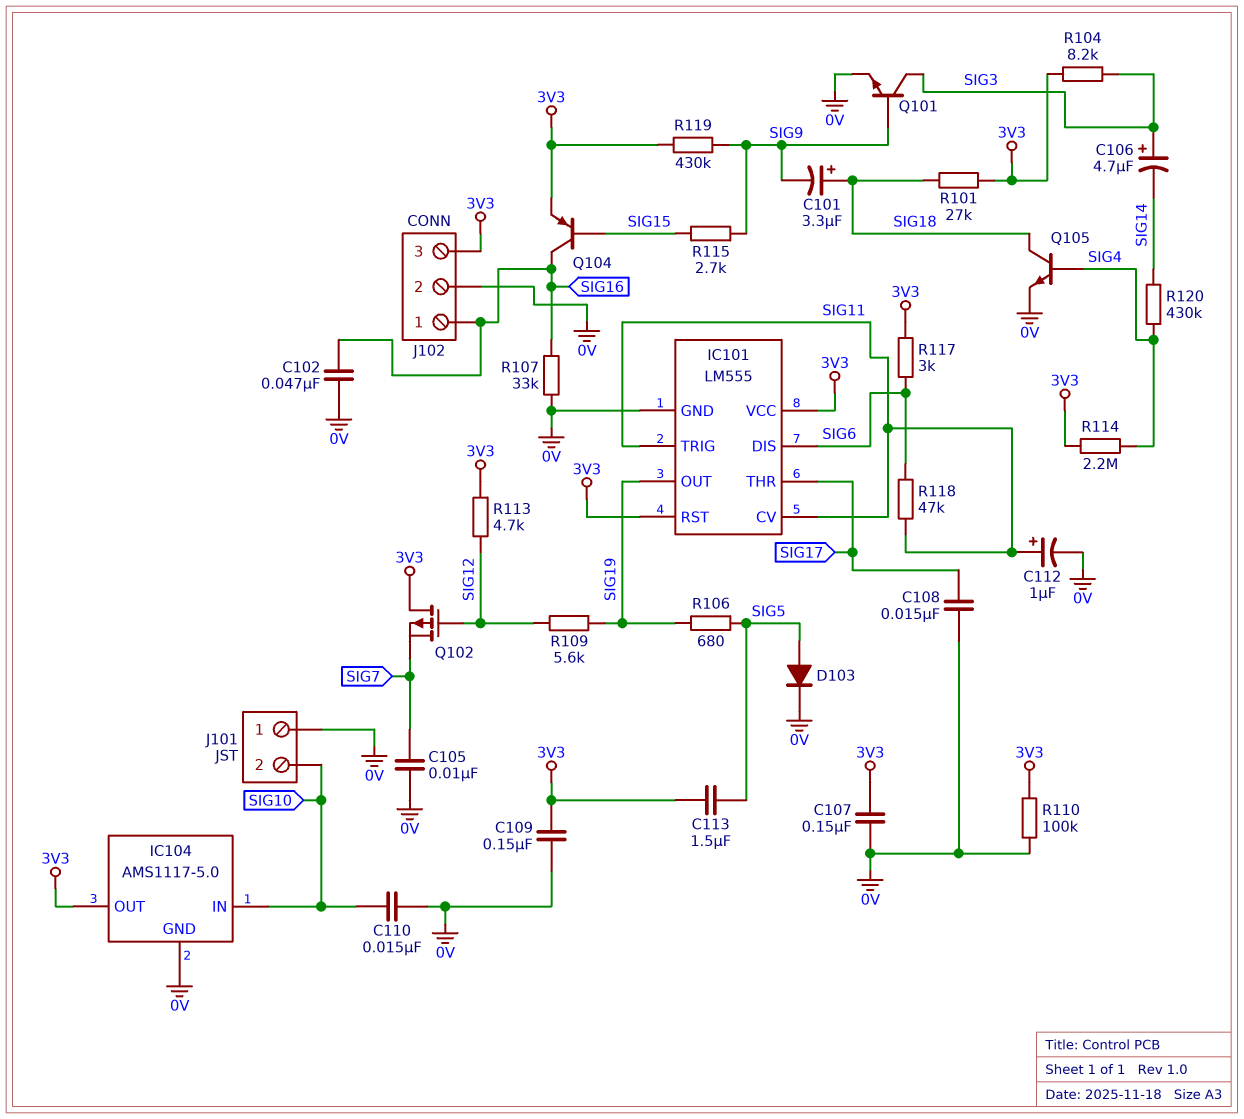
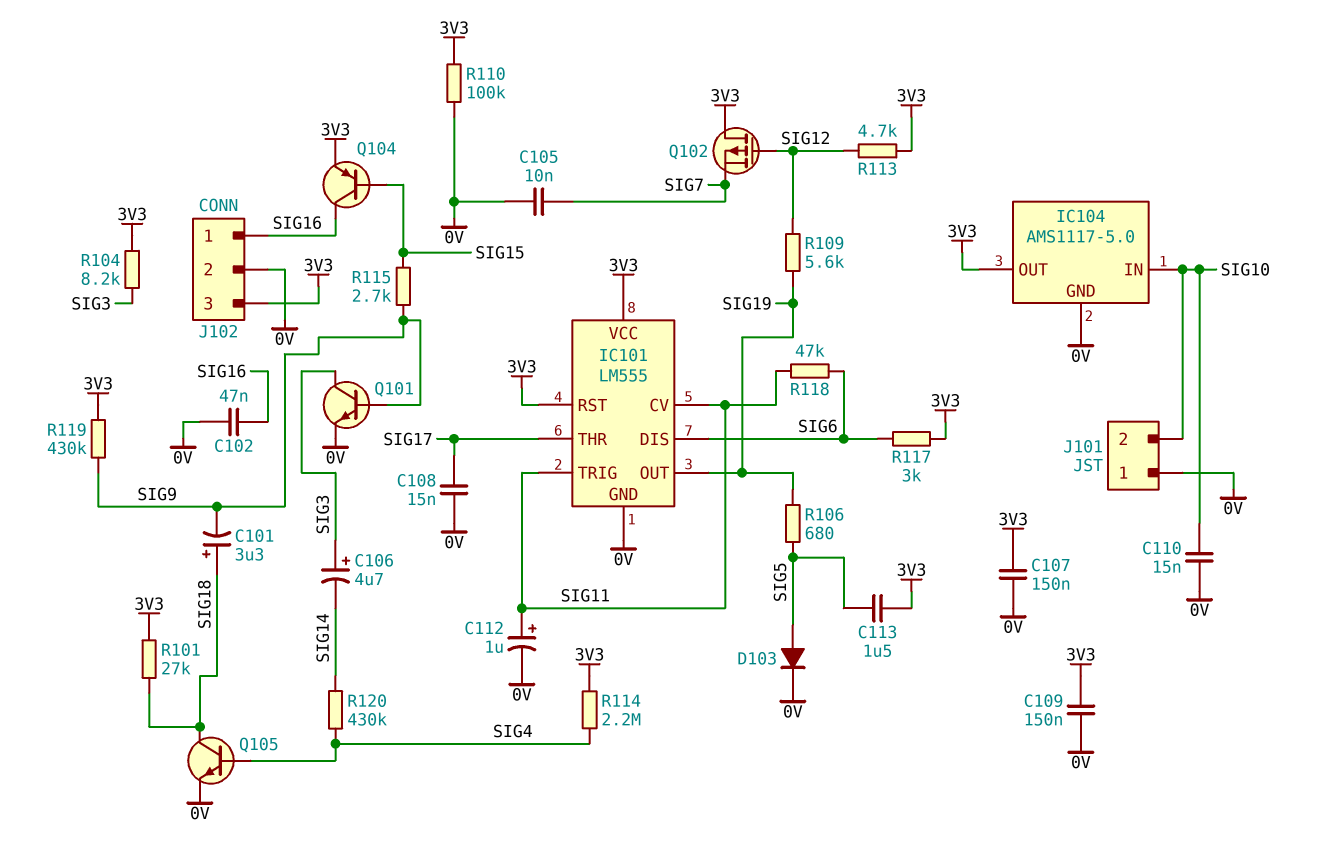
R107: 33k (0V, SIG16) -> none

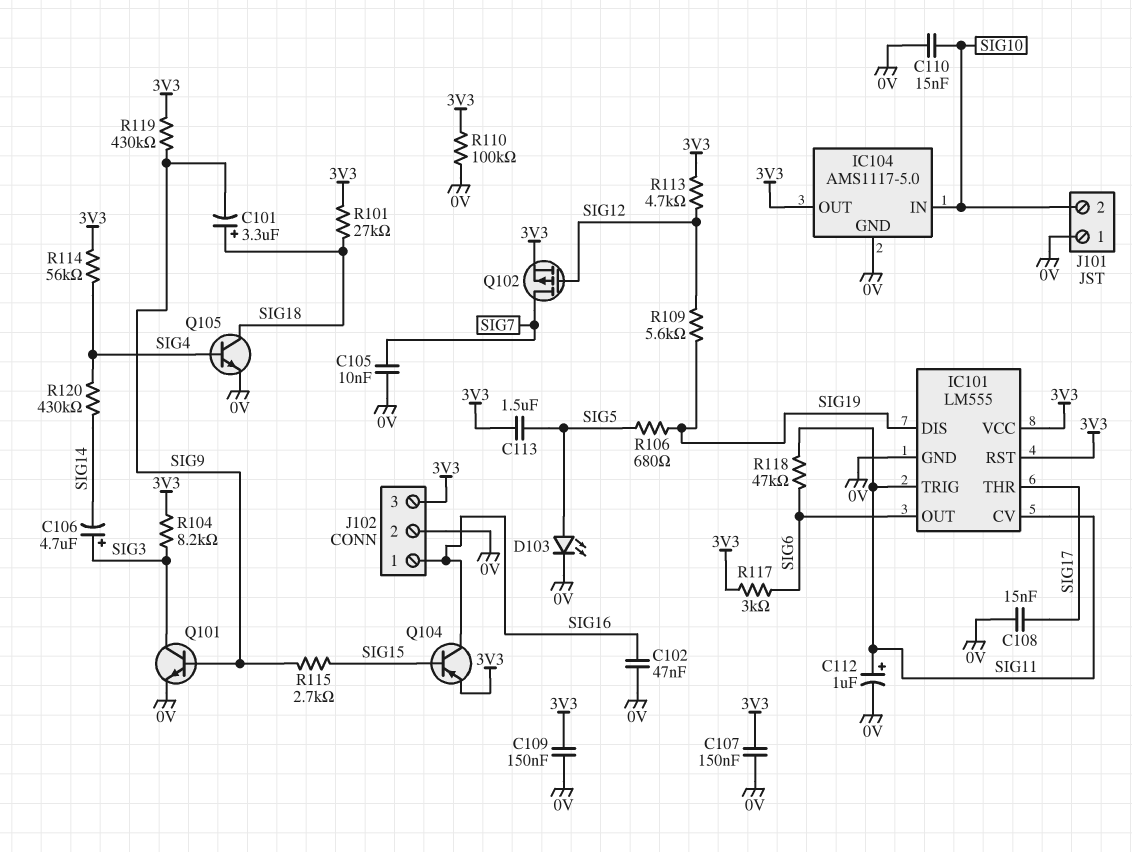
D103: diode (A SIG5, K 0V) -> LED (A SIG5, K 0V)
IC101 pin DIS: SIG6 -> SIG19
IC101 pin OUT: SIG19 -> SIG6
Q102: PMOS (G SIG12, D 3V3, S SIG7) -> PMOS (G SIG12, D SIG7, S 3V3)
R114: 2.2M (3V3, SIG4) -> 56k (3V3, SIG4)

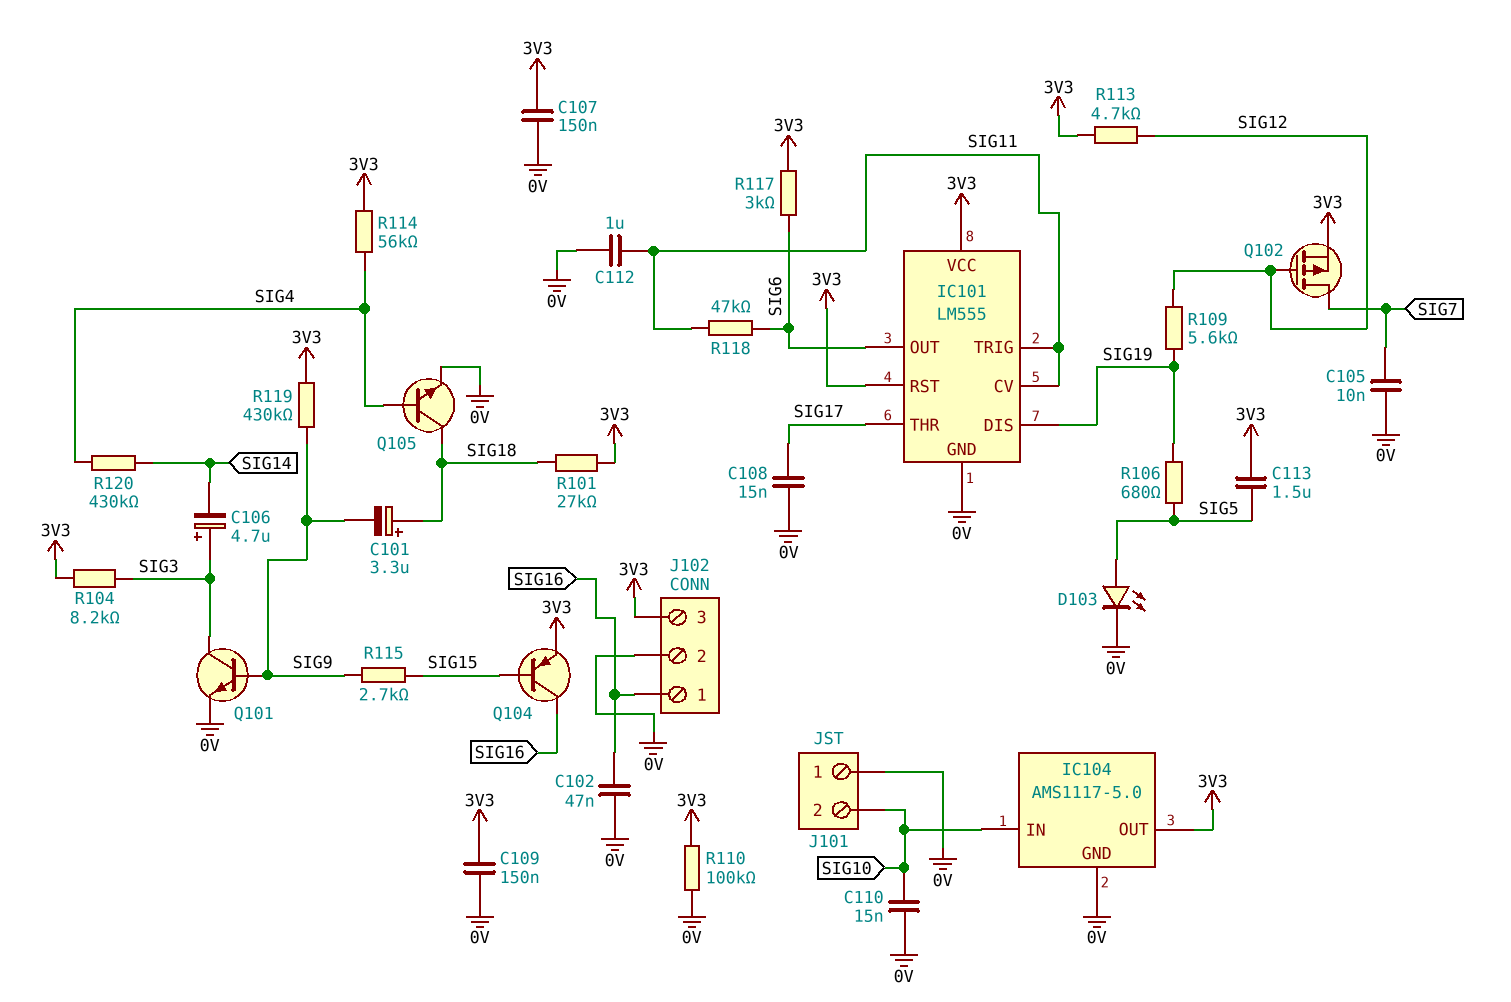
C112: 1uF (plus SIG11, minus 0V) -> 1uF (0V, SIG11)

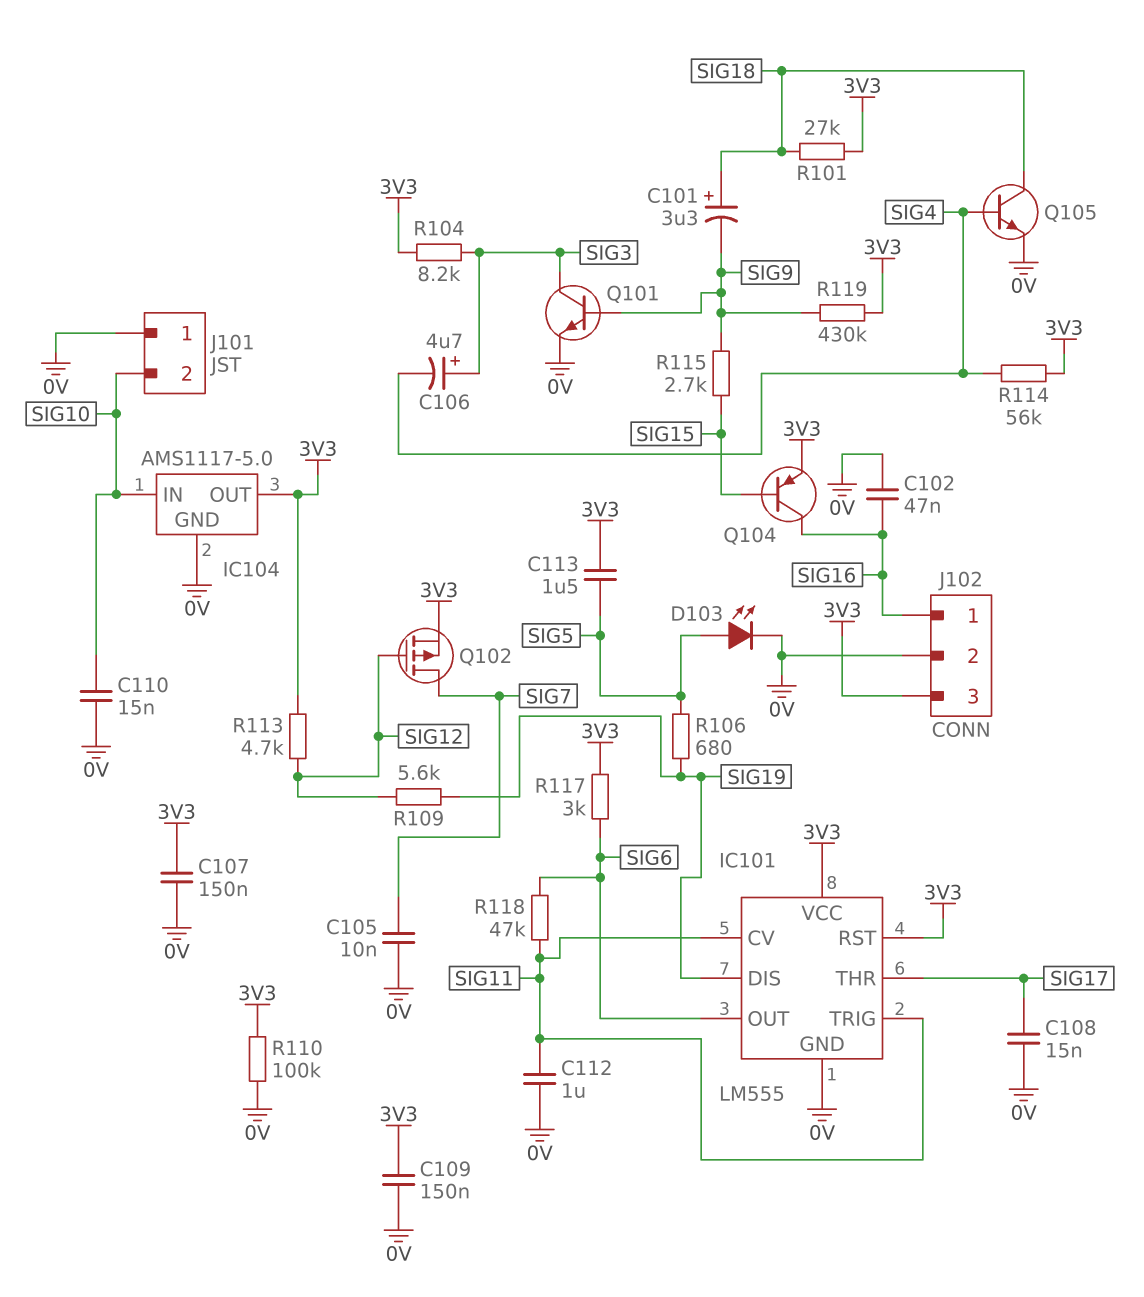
C106: 4.7uF (plus SIG3, minus SIG14) -> 4.7uF (plus SIG3, minus SIG4)
R120: 430k (SIG4, SIG14) -> none

